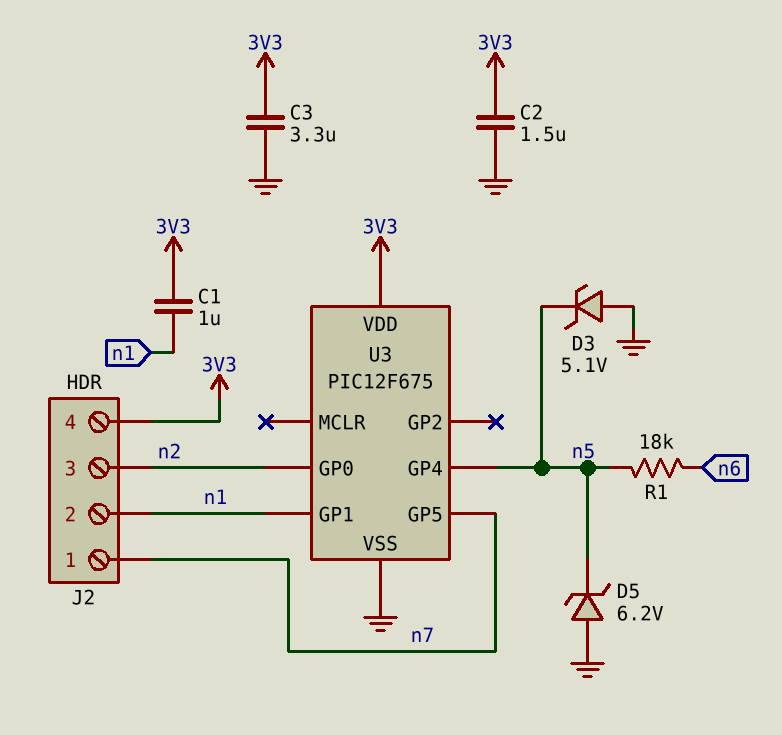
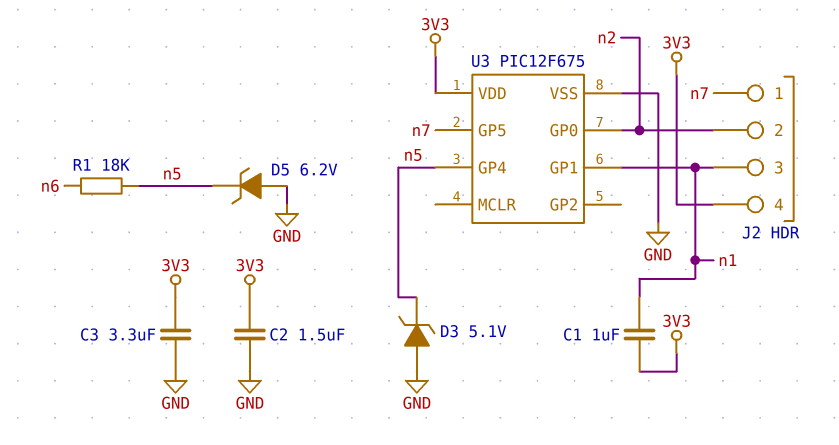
J2 pin 2: n1 -> n2
J2 pin 3: n2 -> n1

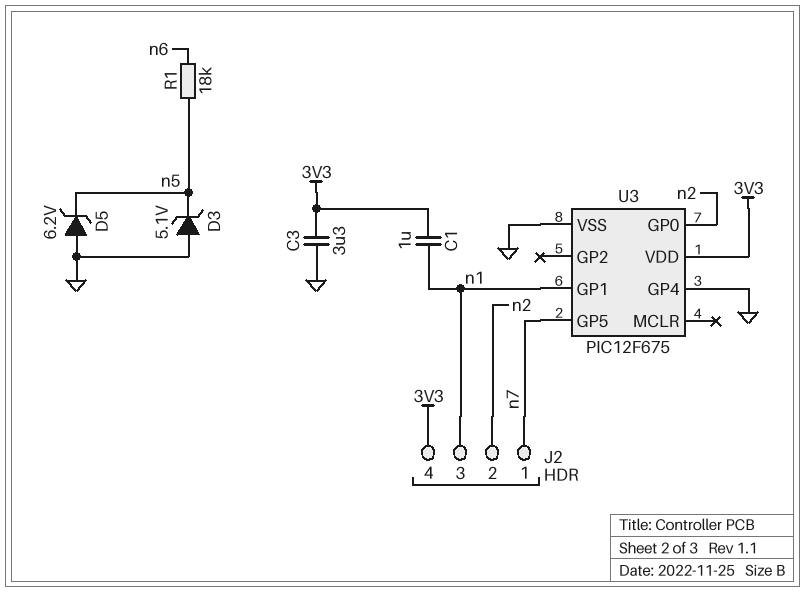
C2: 1.5uF (3V3, GND) -> none
U3 pin GP4: n5 -> GND

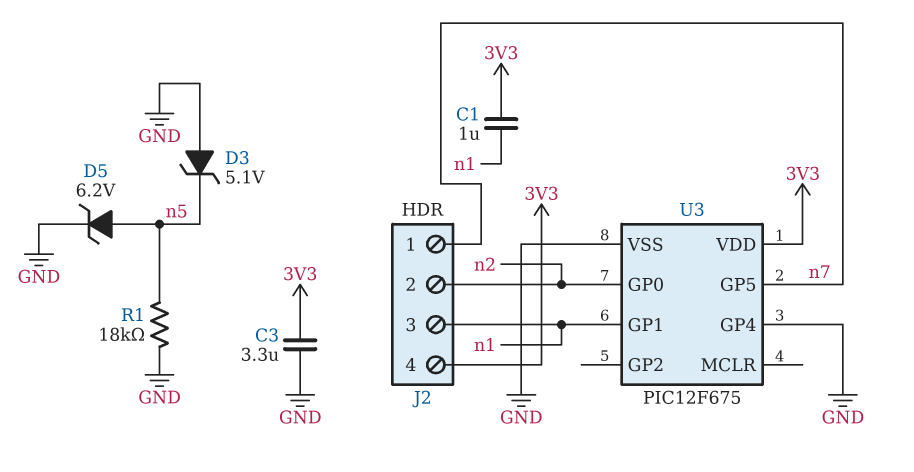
D5: zener 6.2V (A GND, K n5) -> zener 6.2V (A n5, K GND)
R1: 18k (n5, n6) -> 18k (GND, n5)

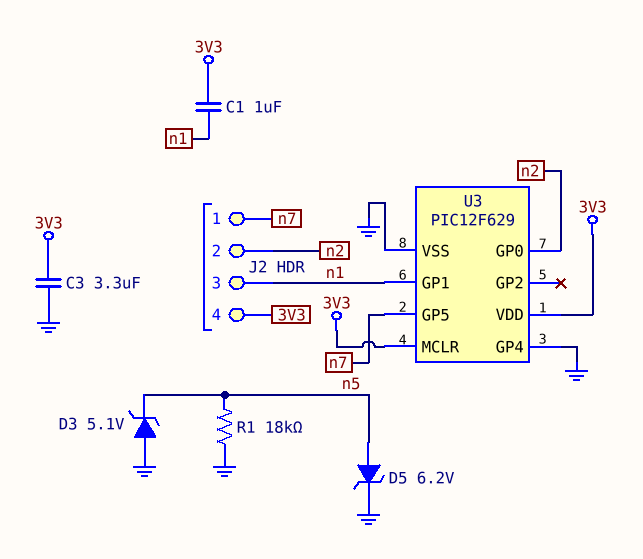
U3: PIC12F675 -> PIC12F629
U3 pin MCLR: none -> 3V3

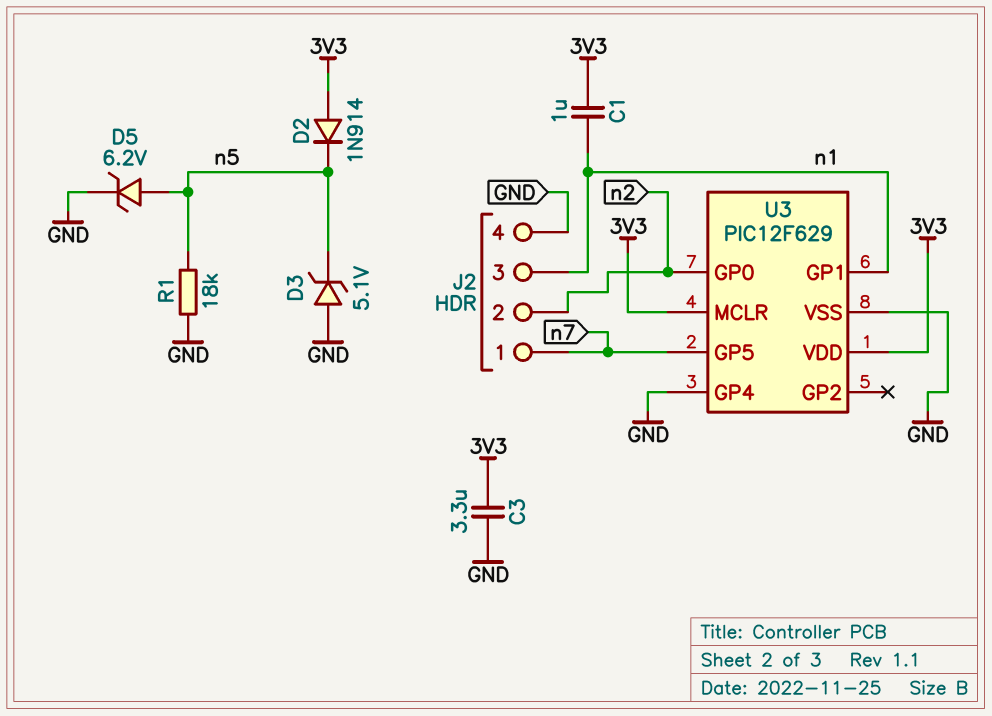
D2: none -> diode 1N914 (A 3V3, K n5)
J2 pin 4: 3V3 -> GND

